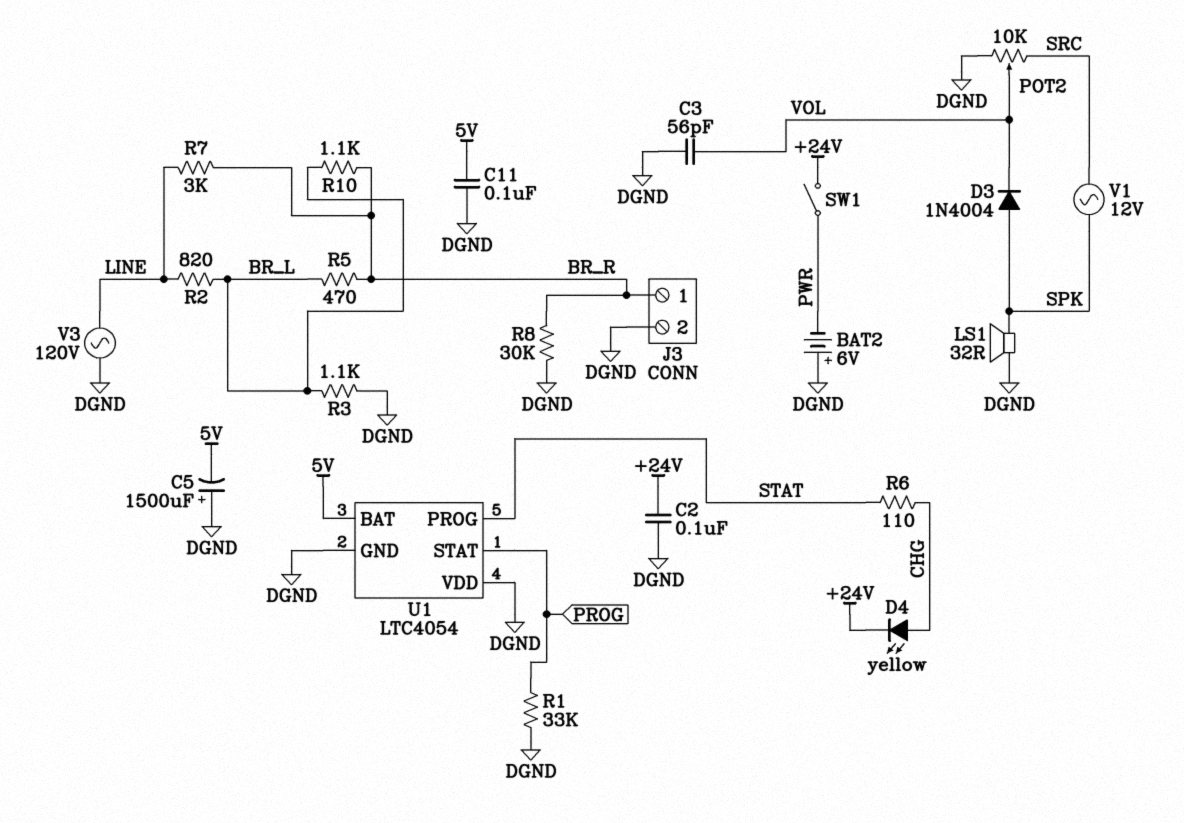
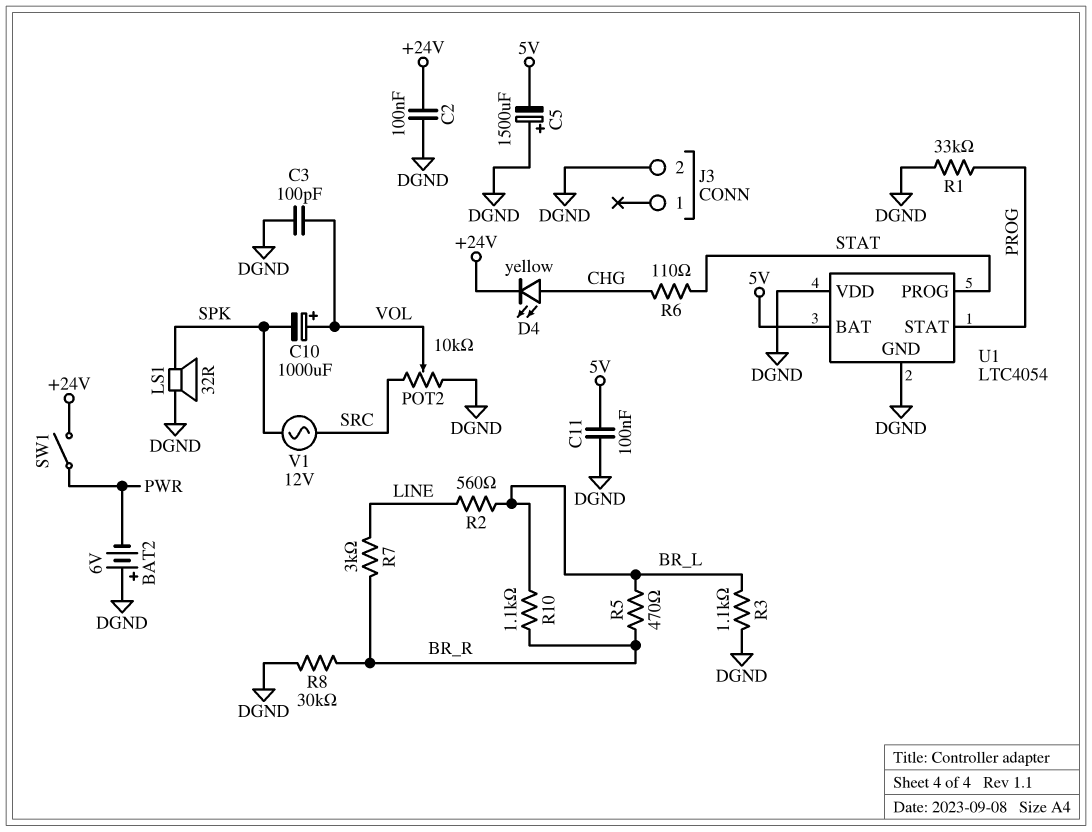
C3: 56pF (DGND, VOL) -> 100pF (DGND, VOL)
C10: none -> 1000uF (plus VOL, minus SPK)
D3: diode 1N4004 (A SPK, K VOL) -> none
J3 pin 1: BR_R -> none
R2: 820 (BR_L, LINE) -> 560 (BR_L, LINE)
V3: AC 120V (DGND, LINE) -> none

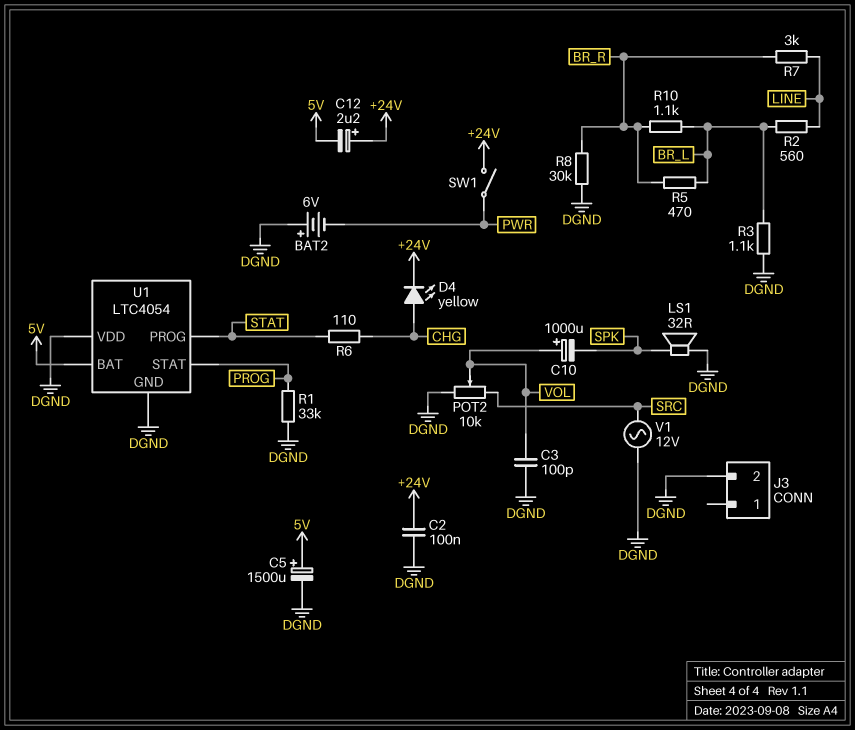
C5: 1500uF (plus DGND, minus 5V) -> 1500uF (plus 5V, minus DGND)
C11: 100nF (5V, DGND) -> none
C12: none -> 2.2uF (plus +24V, minus 5V)
V1: AC 12V (SPK, SRC) -> AC 12V (DGND, SRC)

